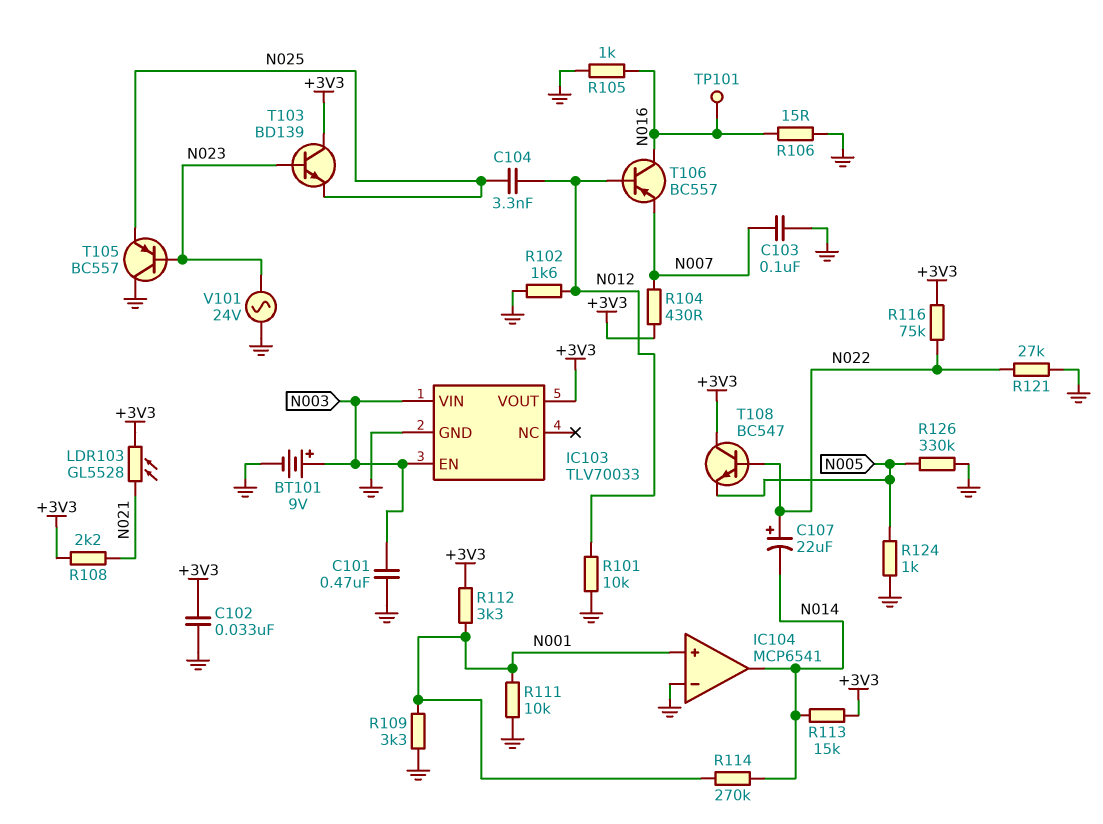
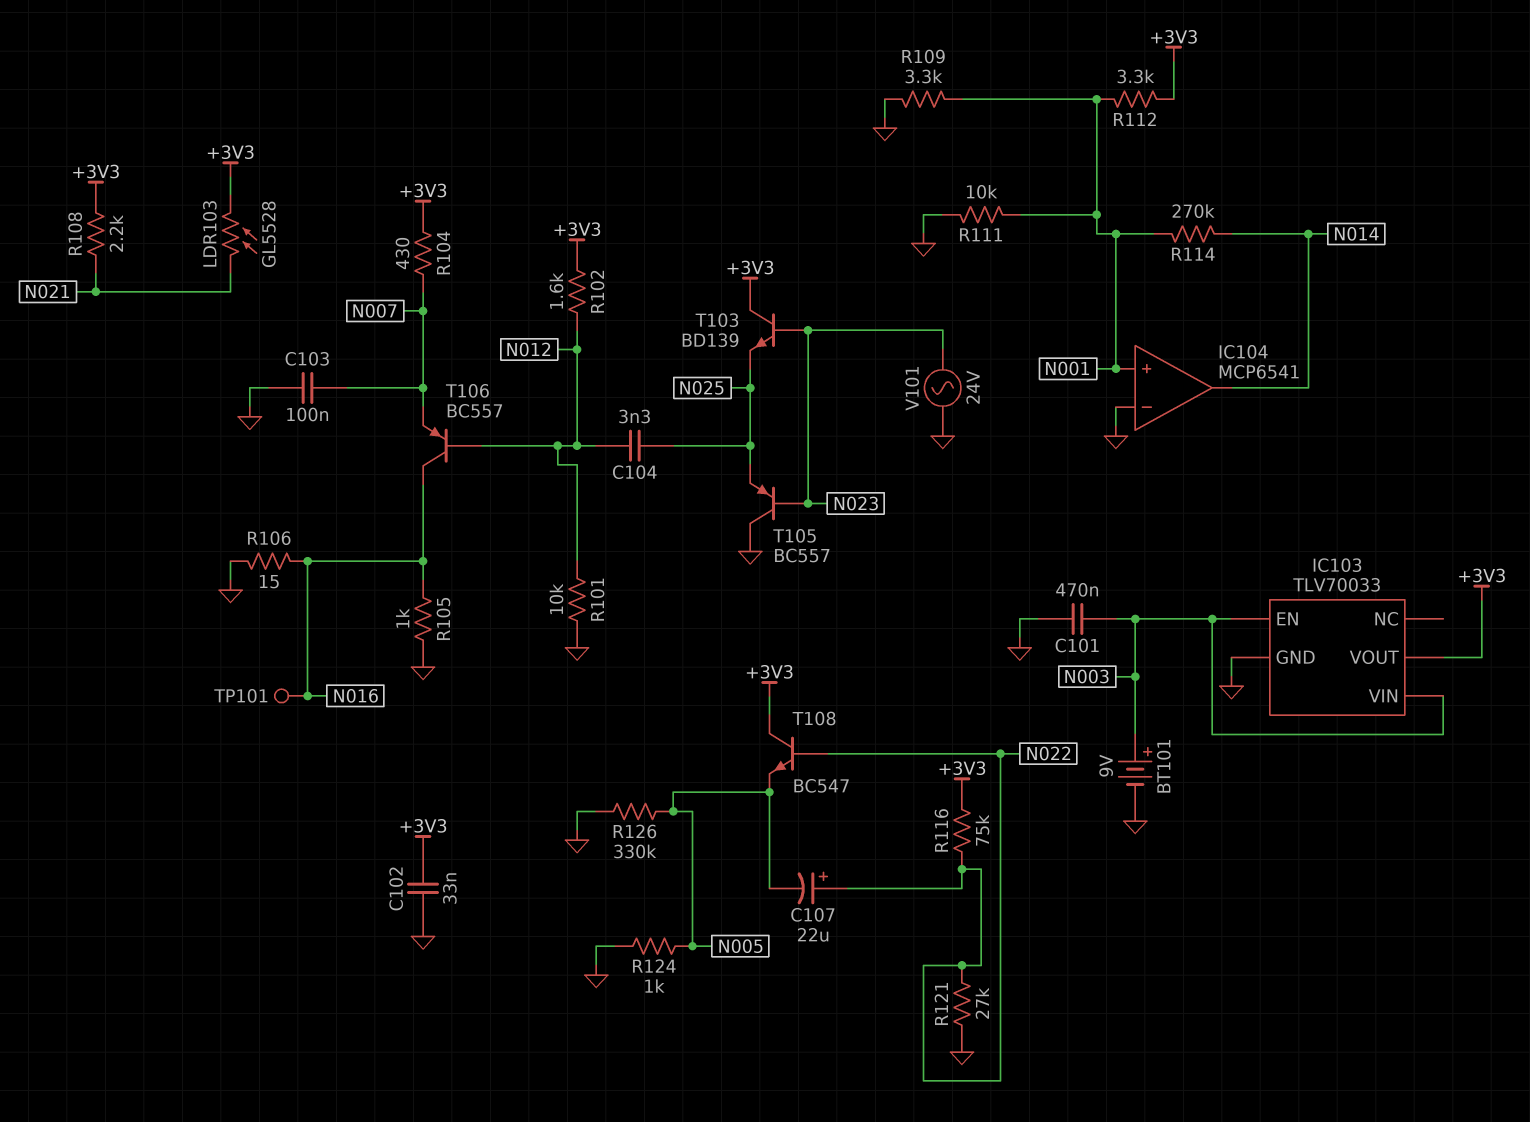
C107: 22uF (plus N022, minus N014) -> 22uF (plus N022, minus N005)
R102: 1.6k (GND, N012) -> 1.6k (+3V3, N012)
R113: 15k (+3V3, N014) -> none

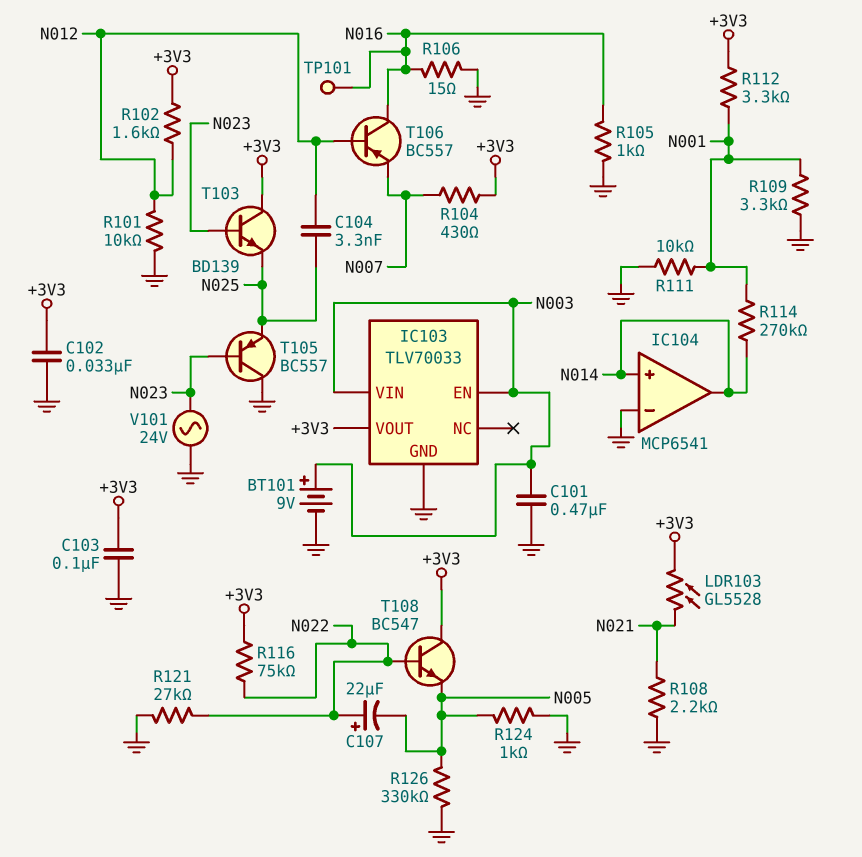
C103: 100nF (GND, N007) -> 100nF (+3V3, GND)
IC104 pin in+: N001 -> N014
R108: 2.2k (+3V3, N021) -> 2.2k (GND, N021)

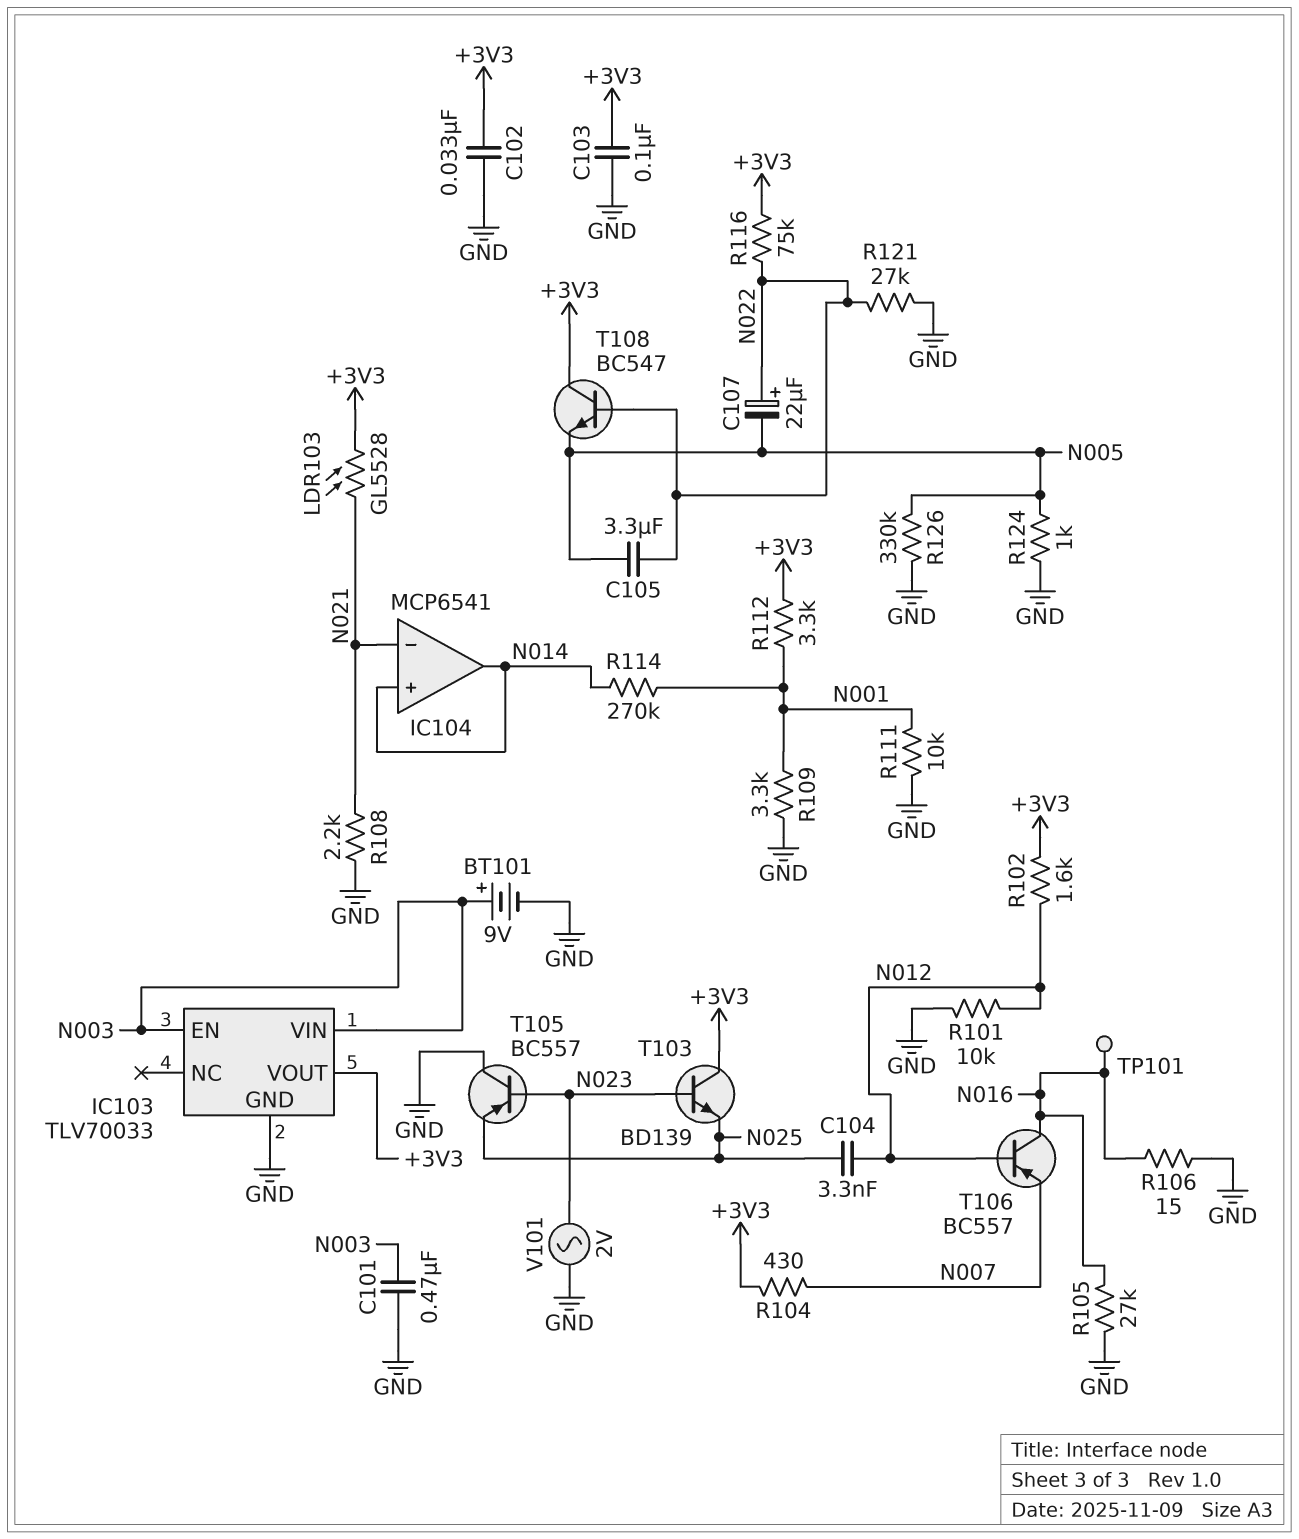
C105: none -> 3.3uF (N005, N022)
IC104 pin in-: GND -> N021
R105: 1k (GND, N016) -> 27k (GND, N016)
V101: AC 24V (GND, N023) -> AC 2V (GND, N023)

